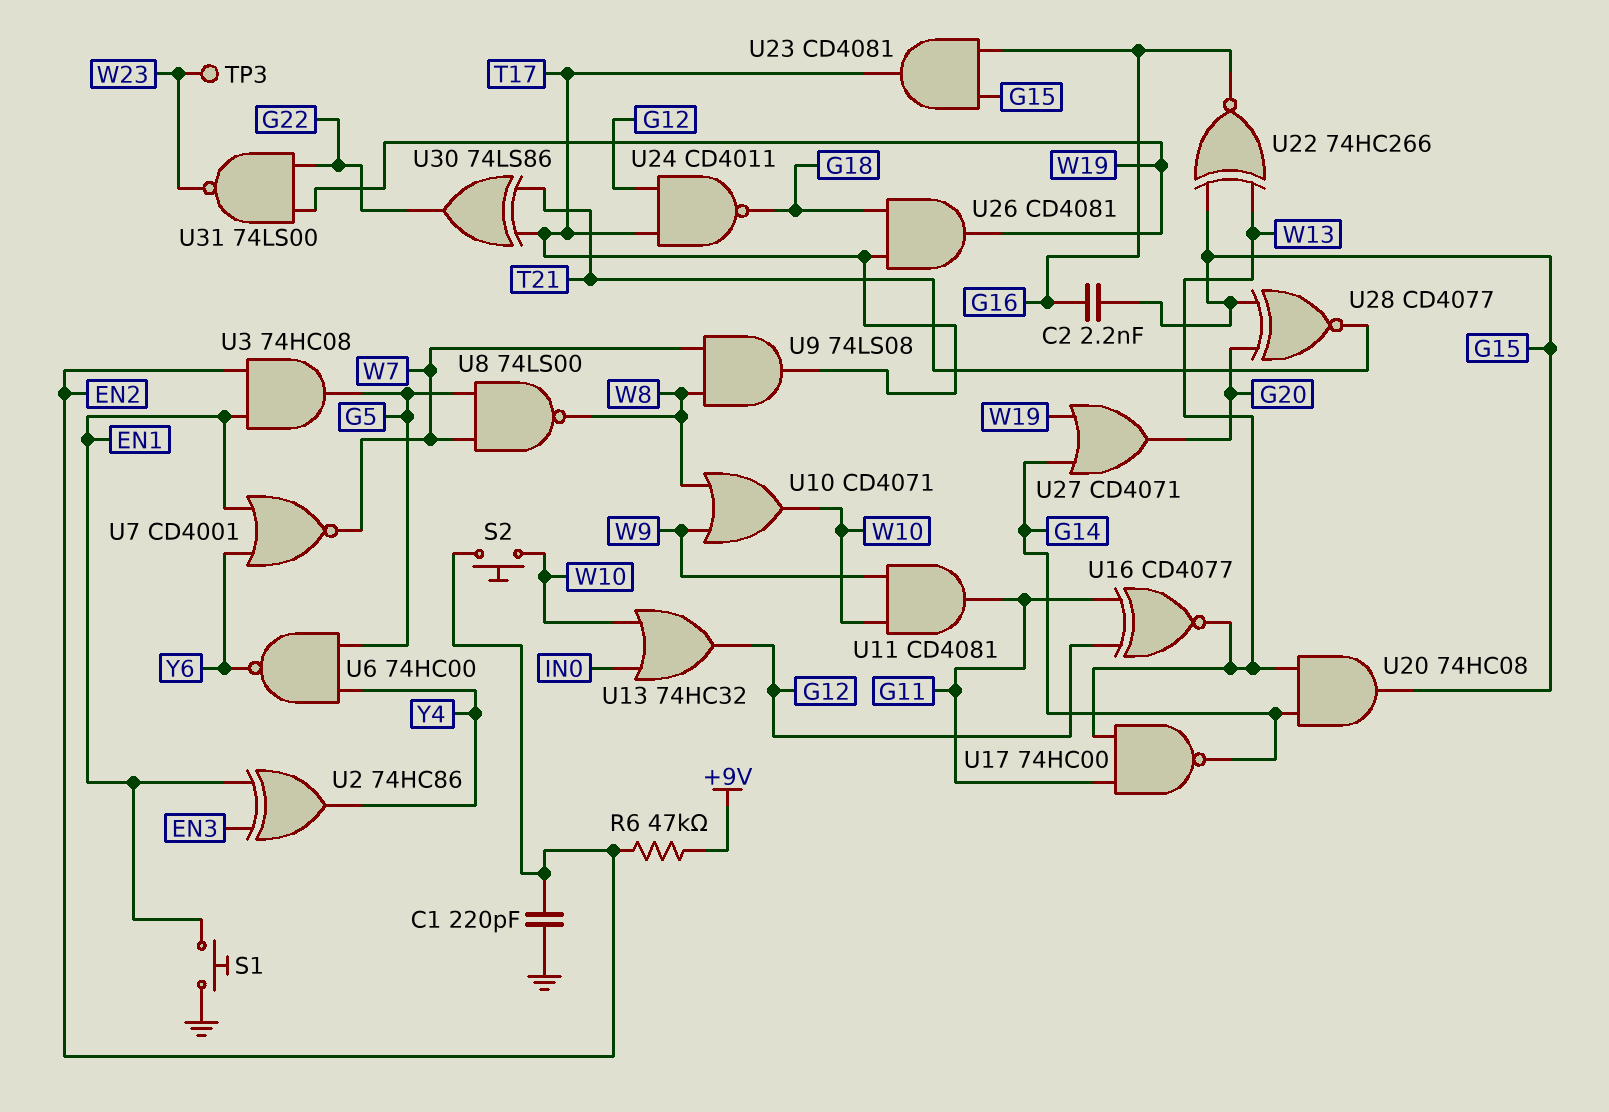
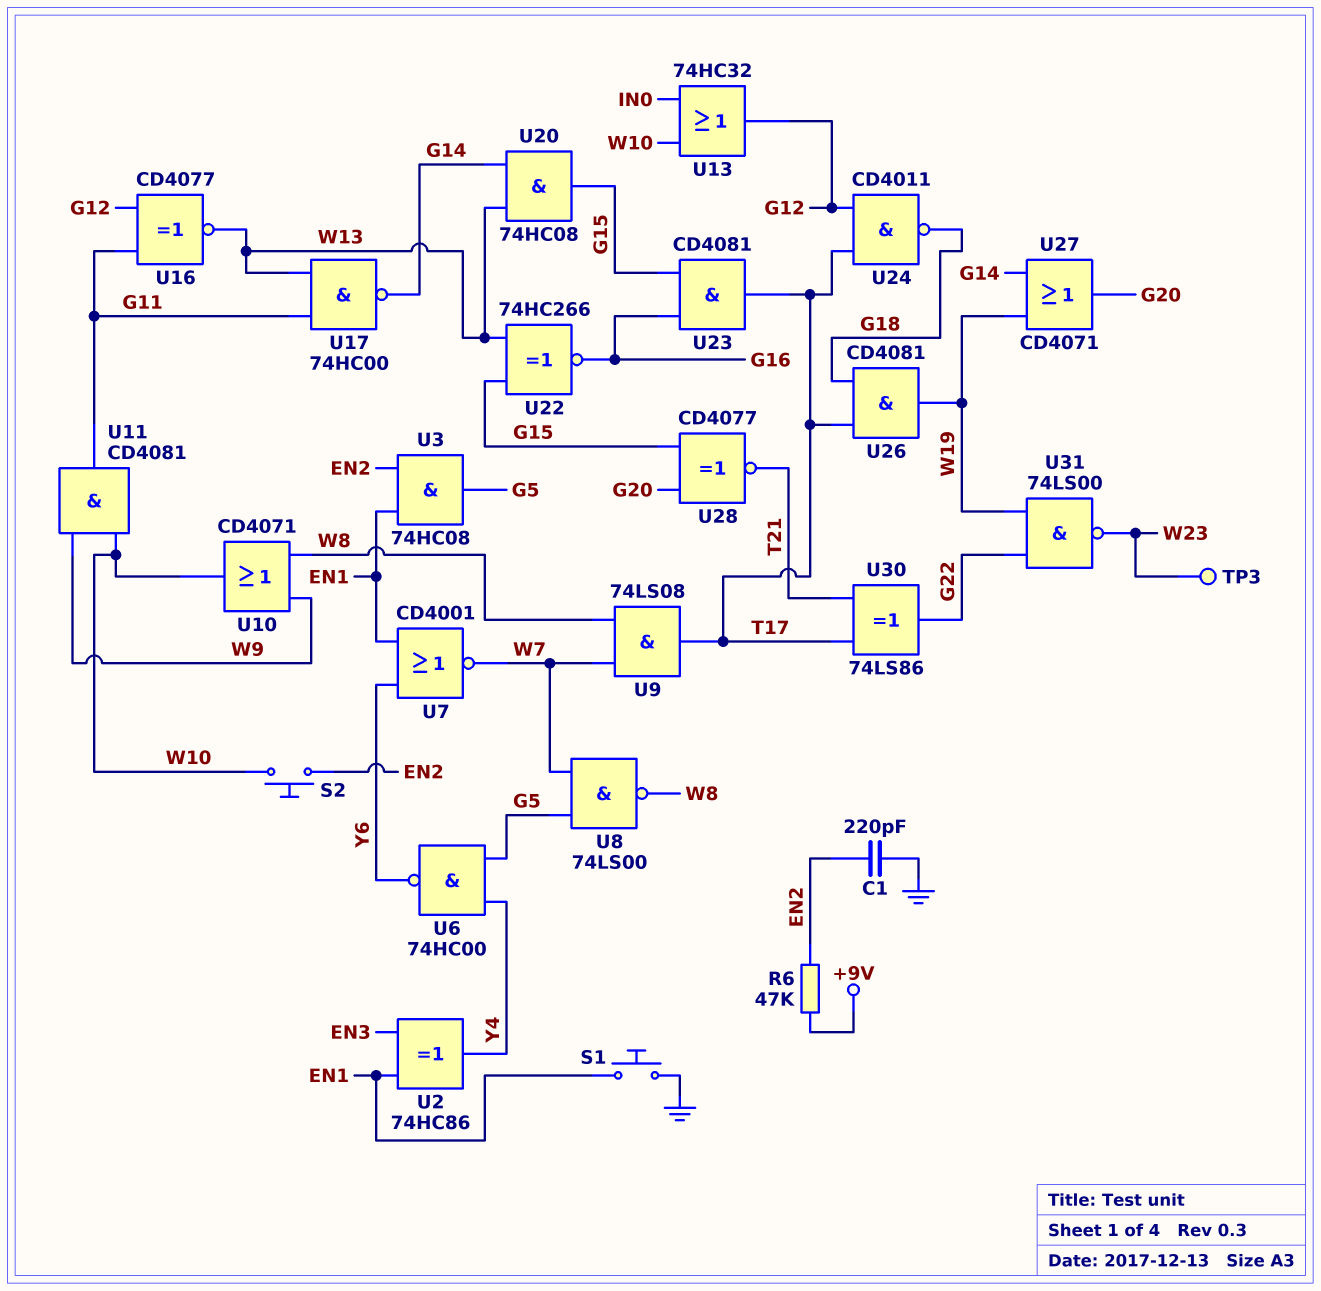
C2: 2.2nF (G15, G16) -> none

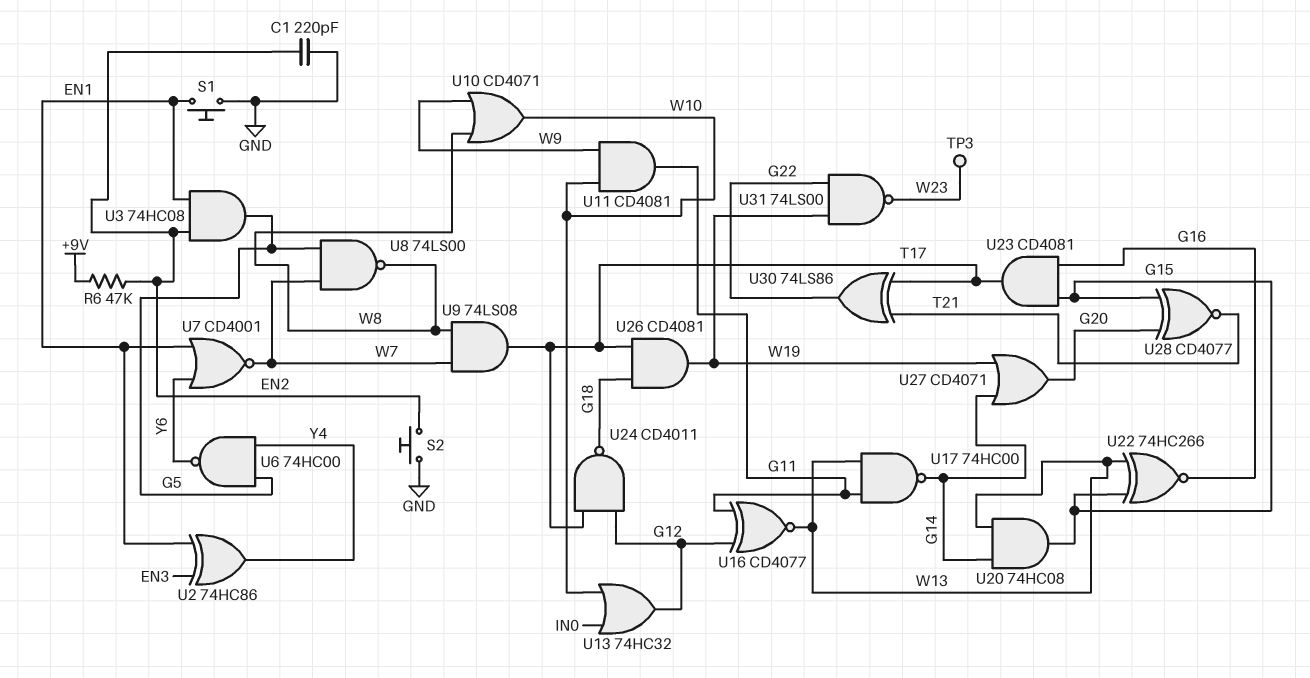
S2: button (EN2, W10) -> button (EN2, GND)

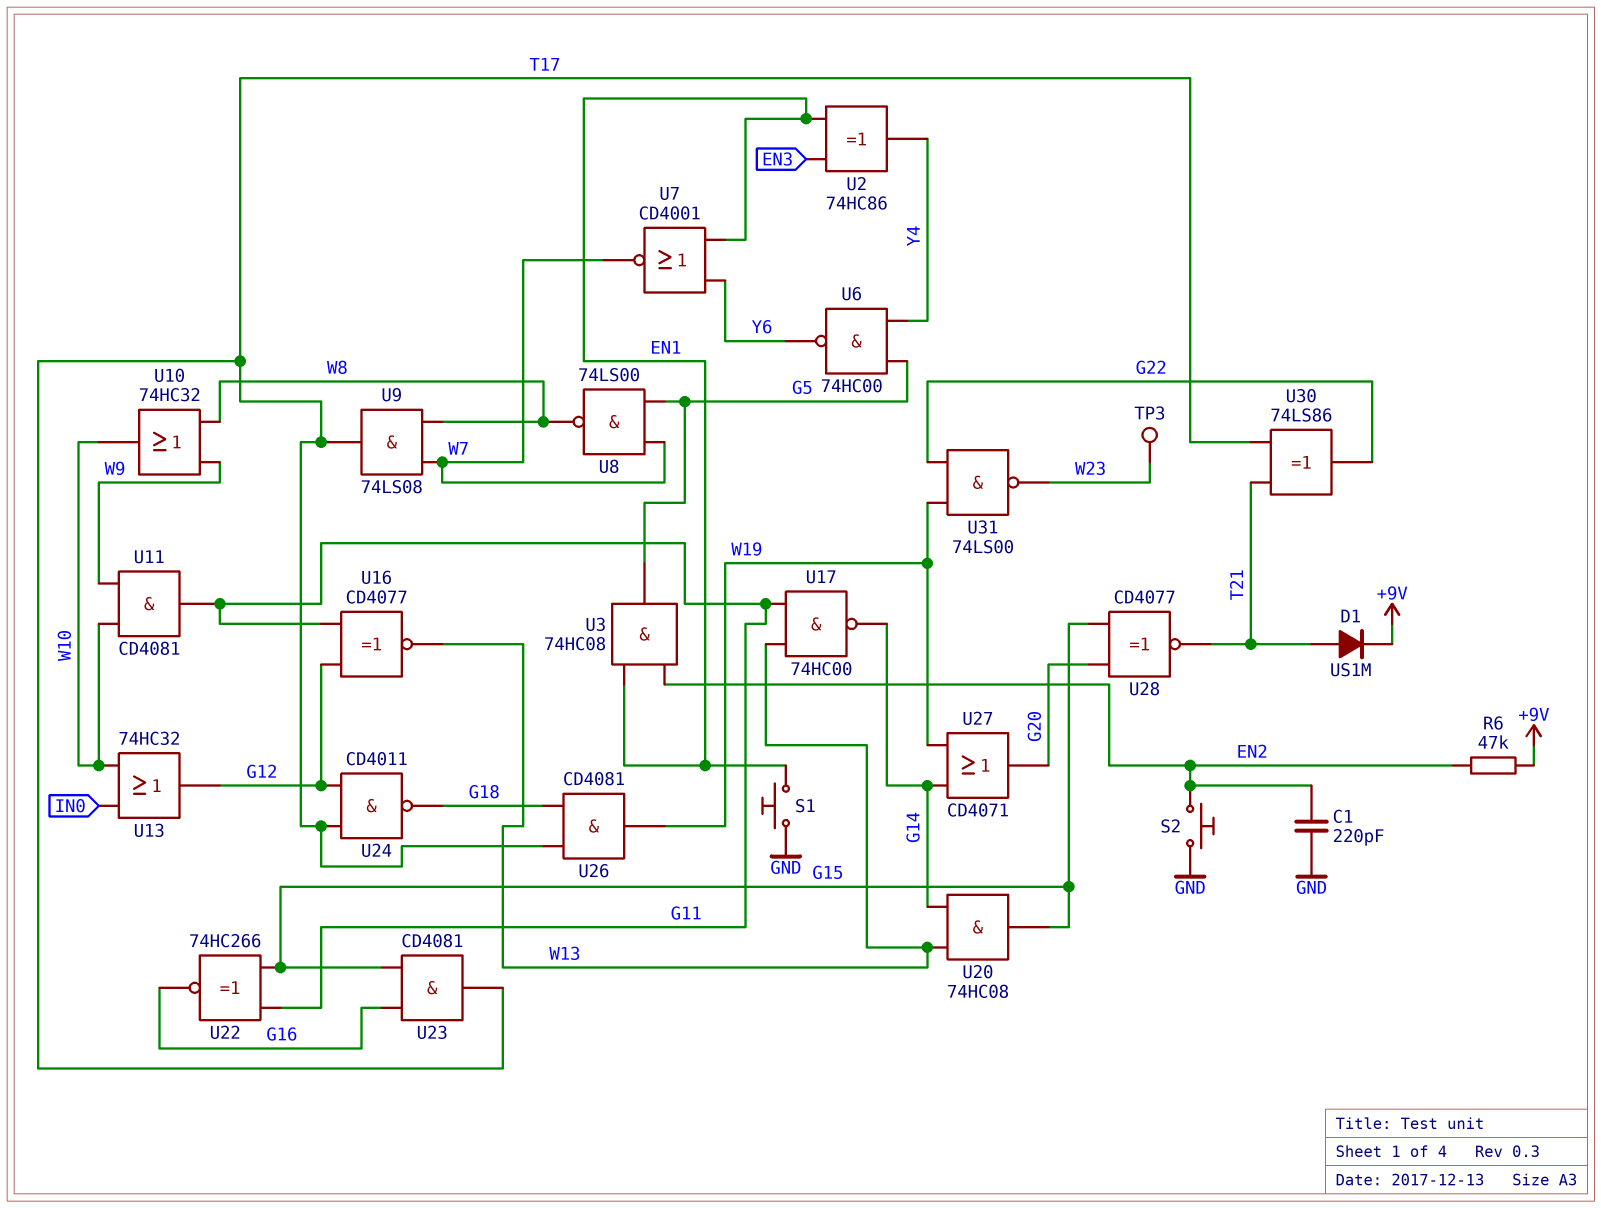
D1: none -> diode US1M (A T21, K +9V)
U10: OR CD4071 (in W8, in W9, out W10) -> OR 74HC32 (in W8, in W9, out W10)
U22: XNOR 74HC266 (in G15, in W13, out G16) -> XNOR 74HC266 (in G11, in G15, out G16)

